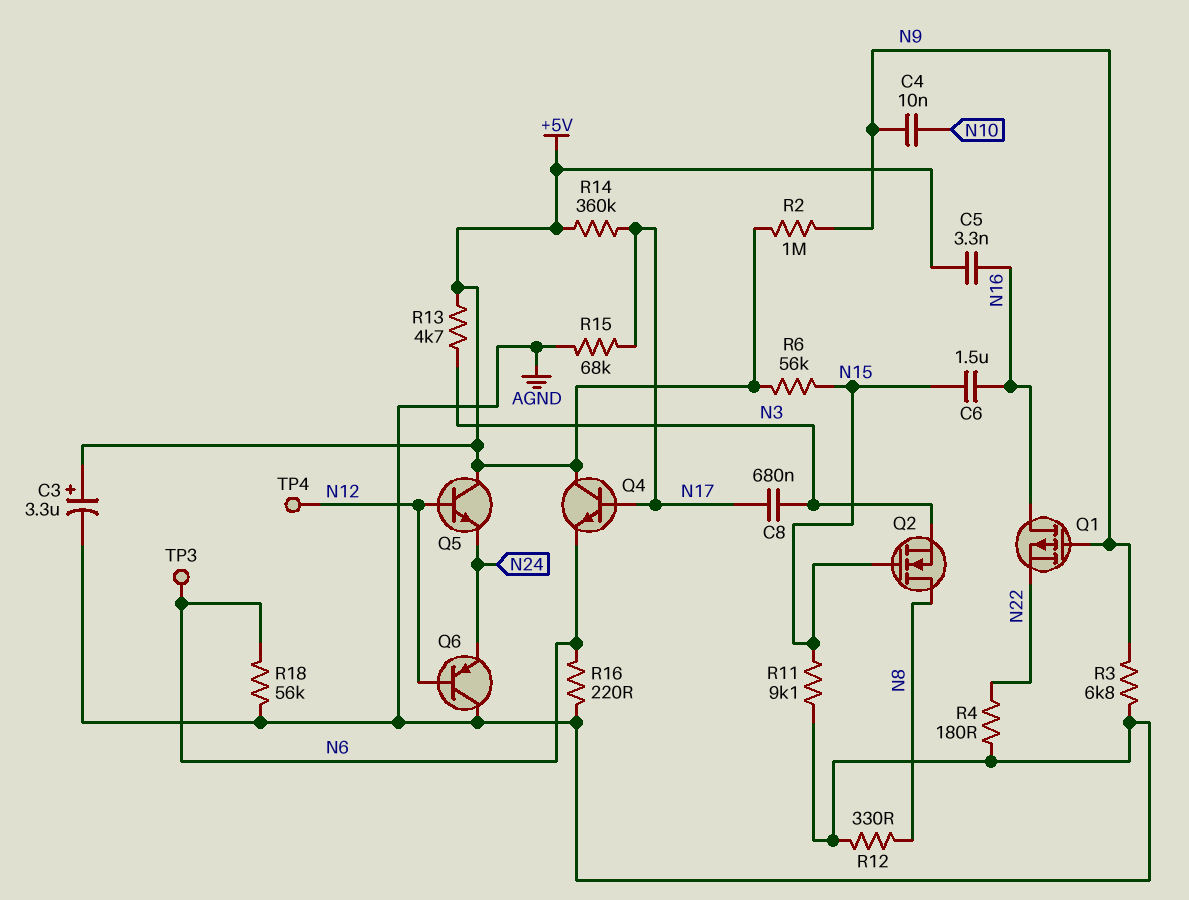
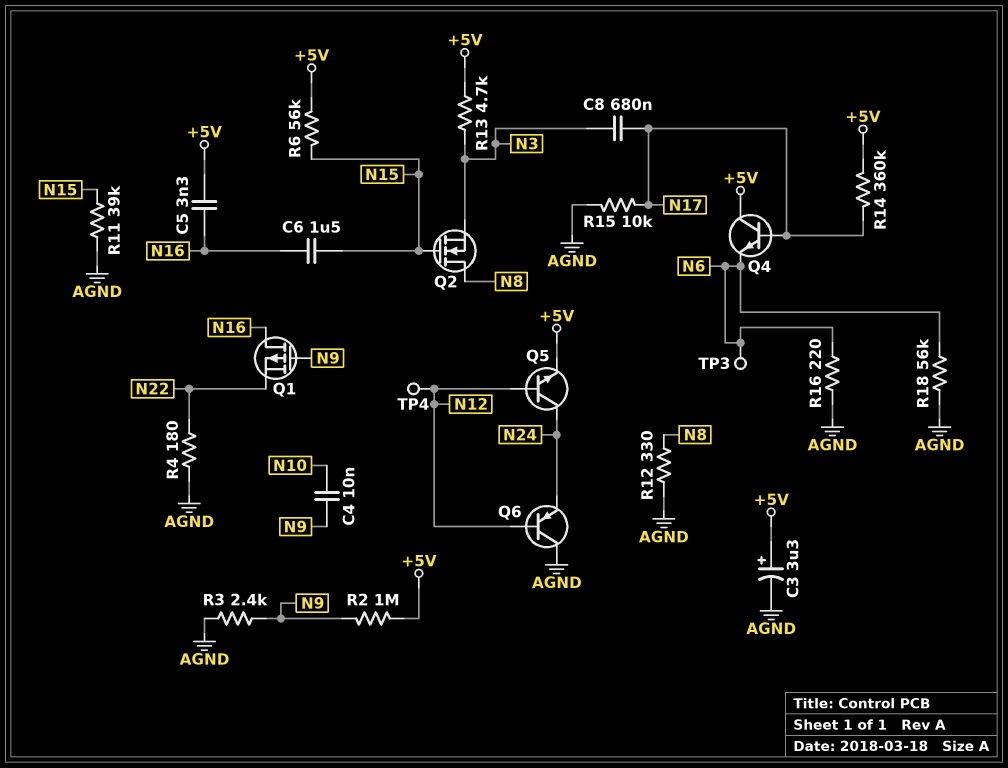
Q5: NPN (B N12, C +5V, E N24) -> NPN (B N12, C N24, E +5V)
R3: 6.8k (AGND, N9) -> 2.4k (AGND, N9)
R11: 9.1k (AGND, N15) -> 39k (AGND, N15)
R15: 68k (AGND, N17) -> 10k (AGND, N17)

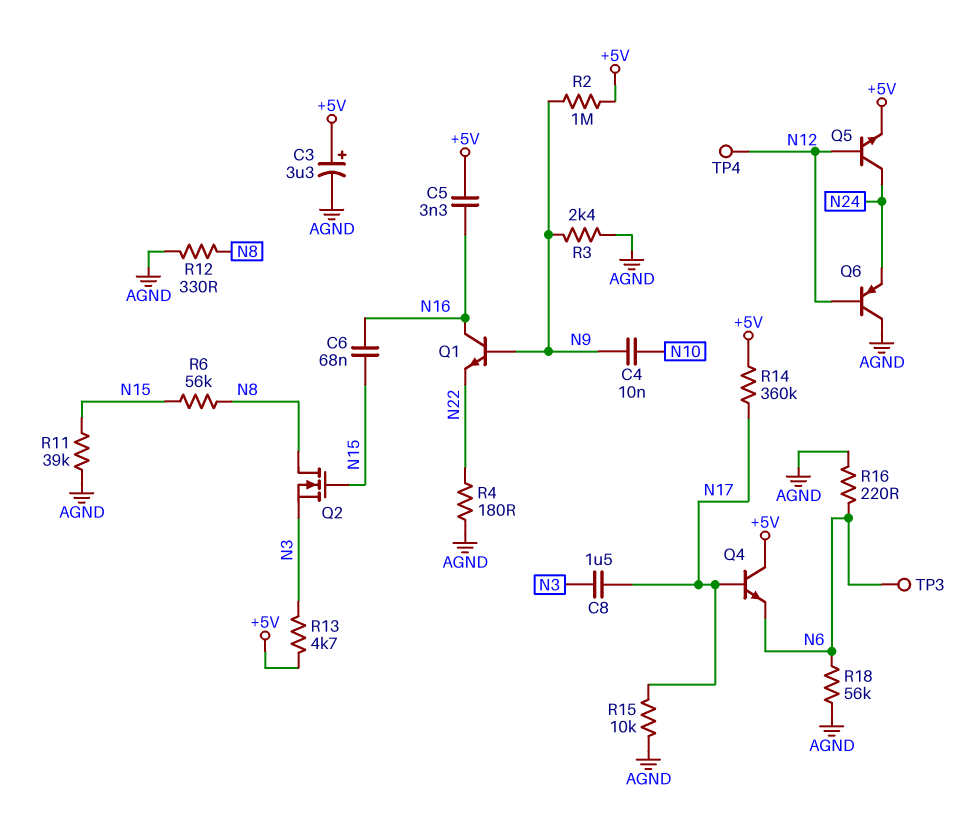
C6: 1.5uF (N15, N16) -> 68nF (N15, N16)
C8: 680nF (N3, N17) -> 1.5uF (N3, N17)
Q1: PMOS (G N9, D N16, S N22) -> NPN (B N9, C N16, E N22)
R6: 56k (+5V, N15) -> 56k (N8, N15)

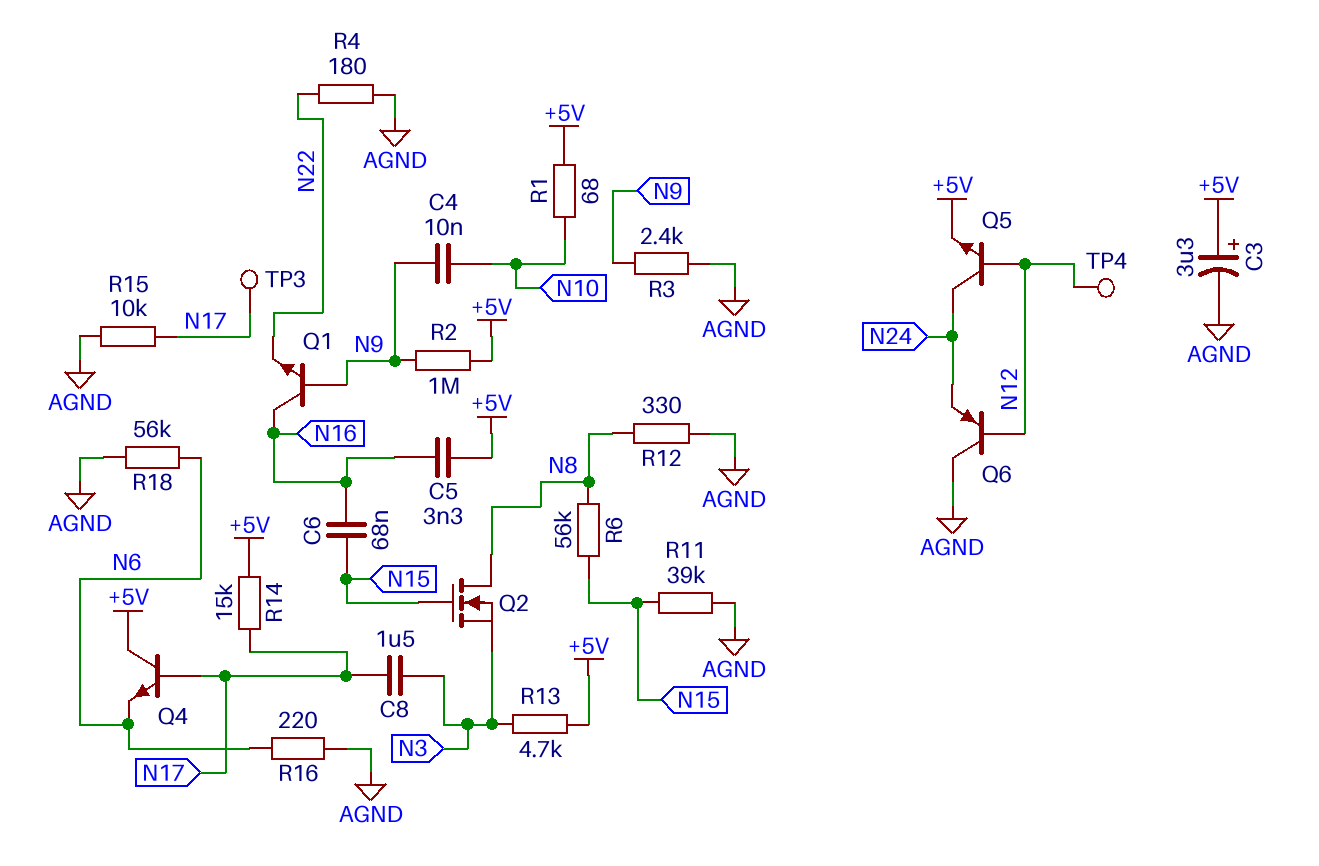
R1: none -> 68 (+5V, N10)
R14: 360k (+5V, N17) -> 15k (+5V, N17)
TP3: test point (N6) -> test point (N17)

